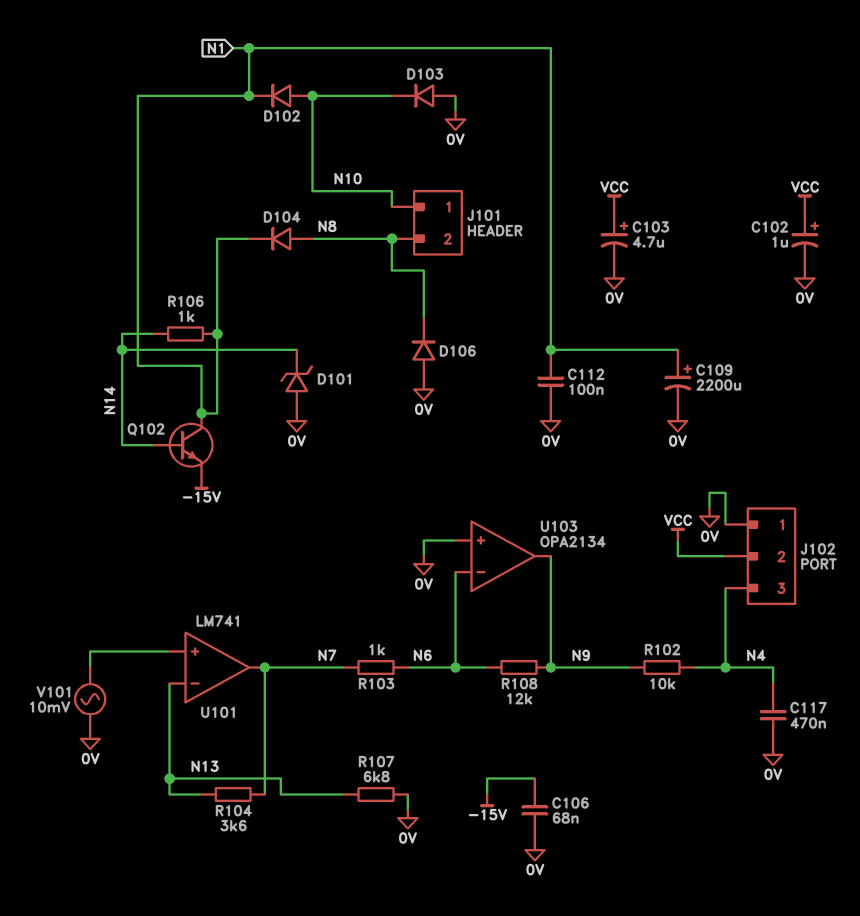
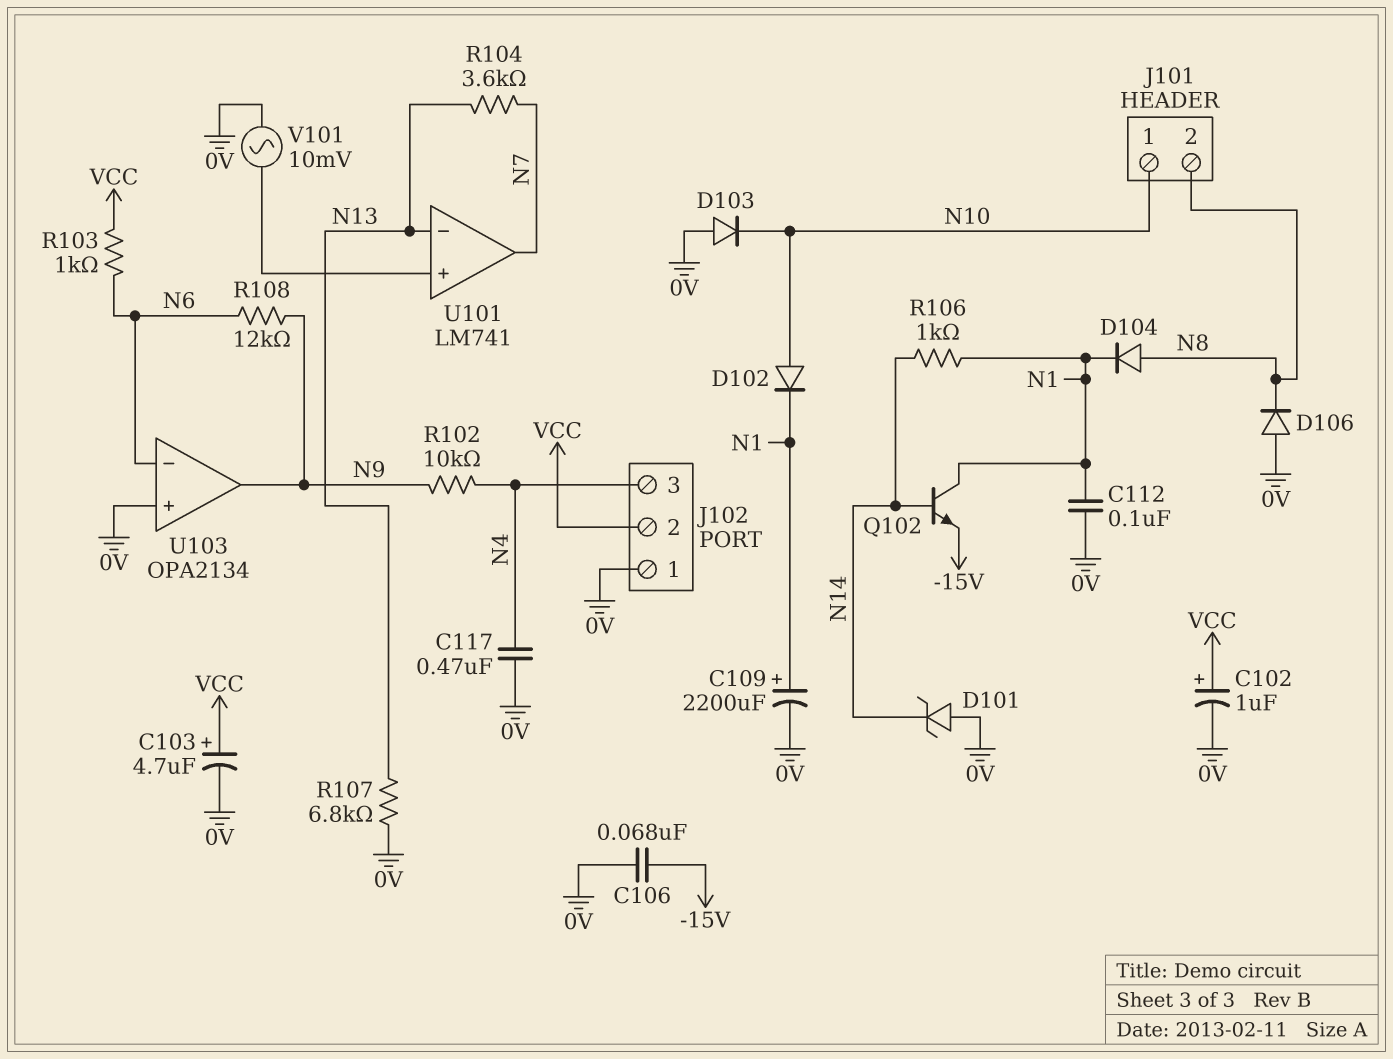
R103: 1k (N6, N7) -> 1k (N6, VCC)

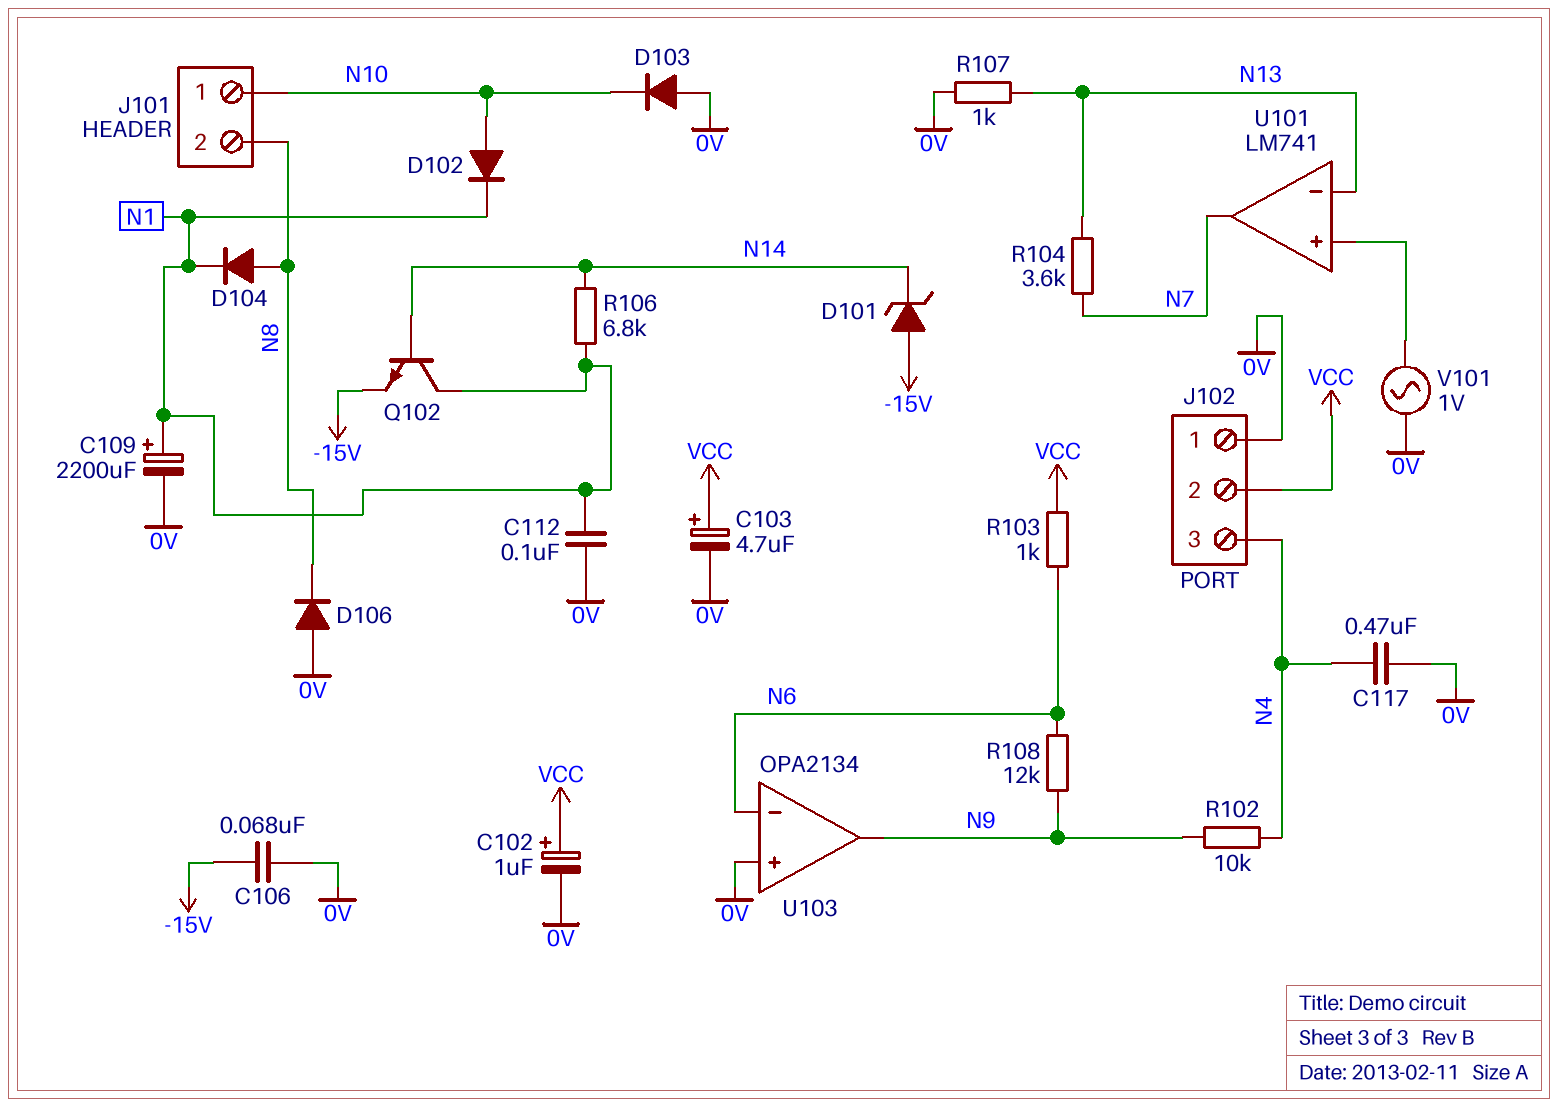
D101: zener (A 0V, K N14) -> zener (A -15V, K N14)
R106: 1k (N1, N14) -> 6.8k (N1, N14)
R107: 6.8k (0V, N13) -> 1k (0V, N13)
V101: AC 10mV (0V, U101/in+) -> AC 1V (0V, U101/in+)

